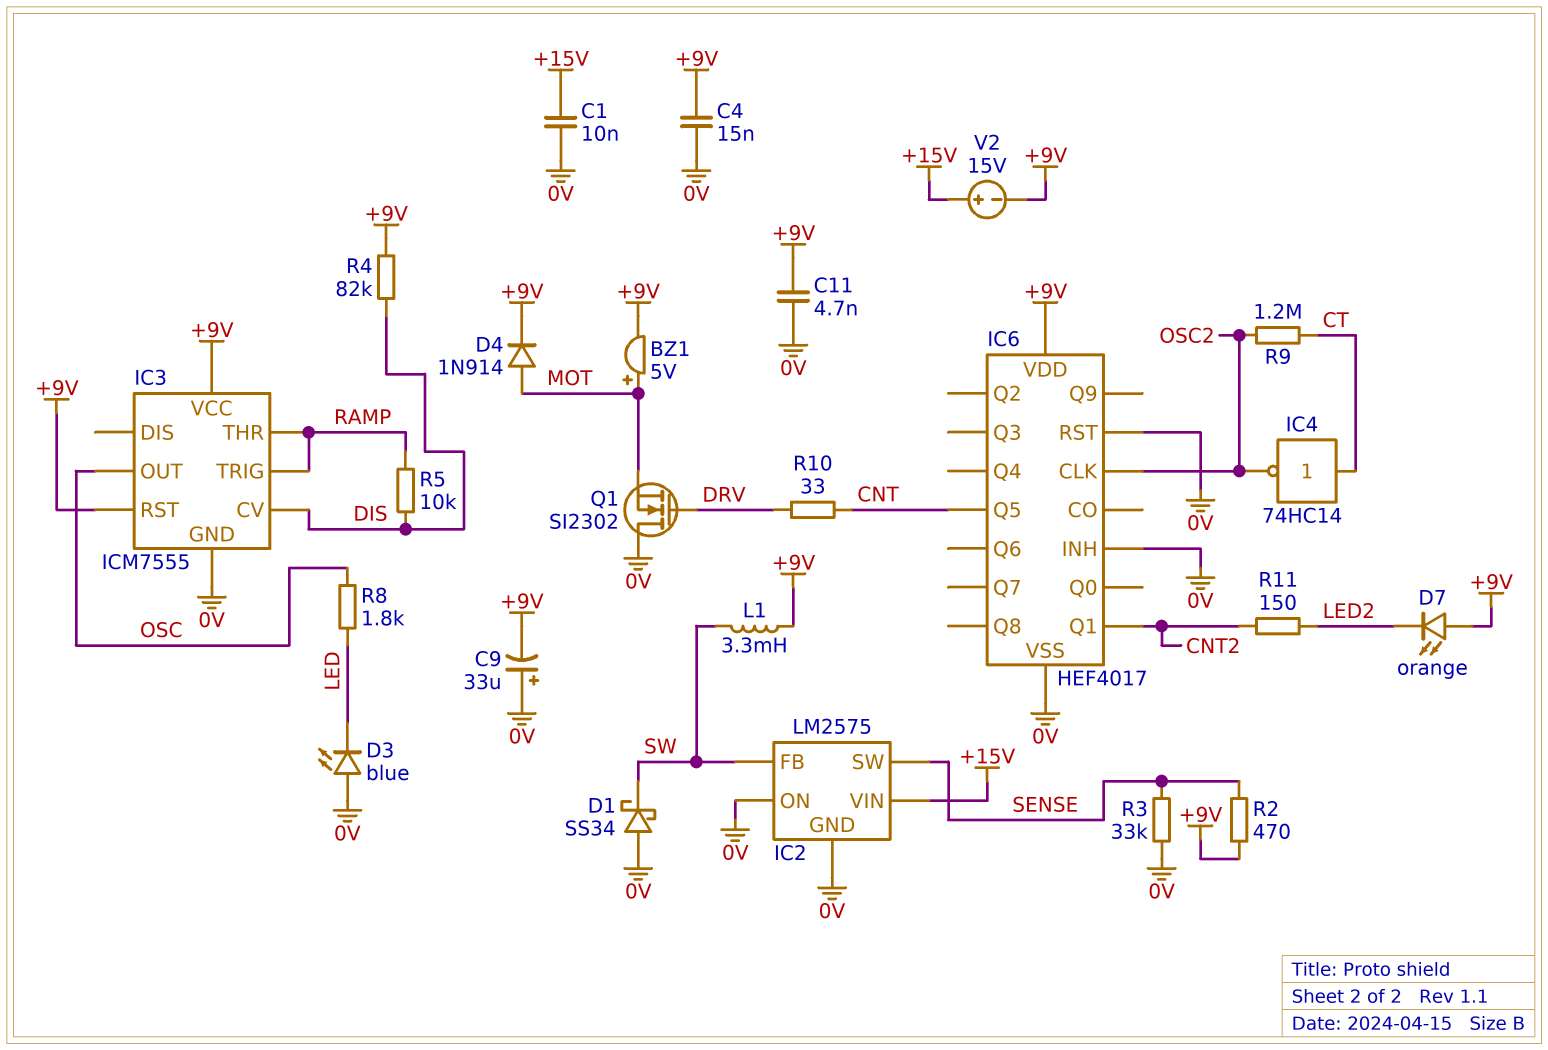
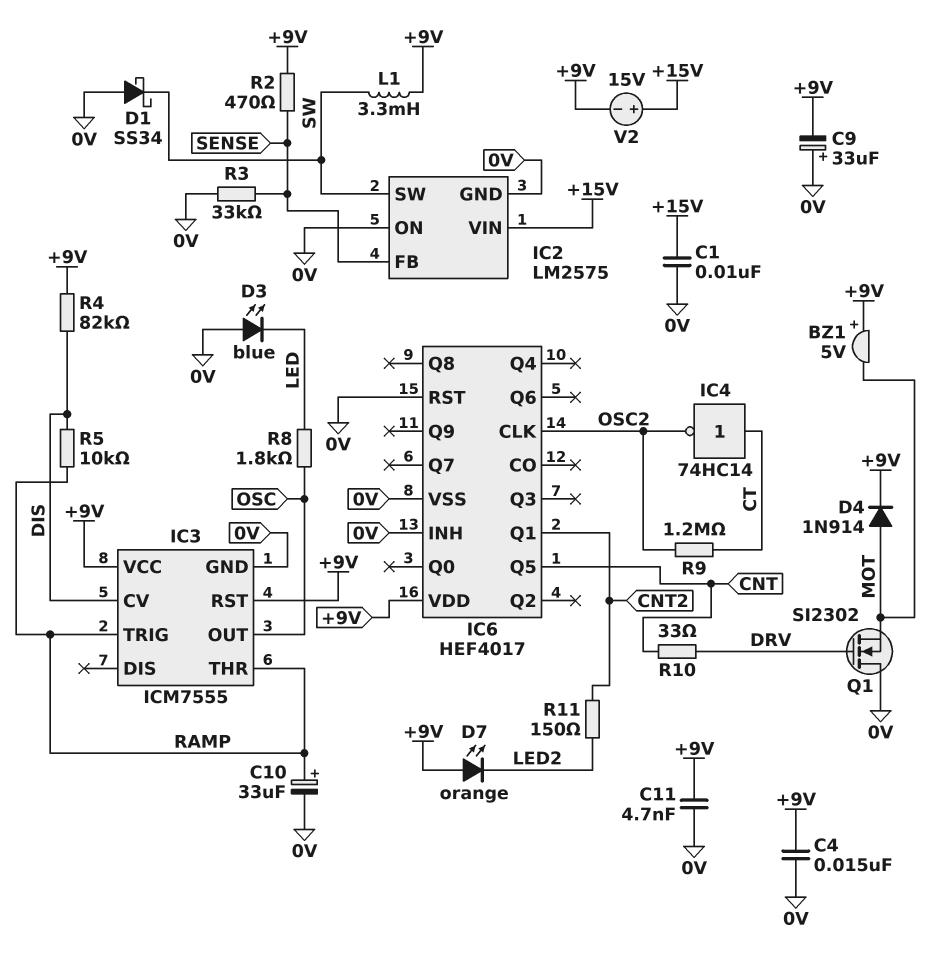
BZ1: buzzer 5V (plus MOT, minus +9V) -> buzzer 5V (plus +9V, minus MOT)
C10: none -> 33uF (plus RAMP, minus 0V)
IC2 pin FB: SW -> SENSE
IC2 pin SW: SENSE -> SW

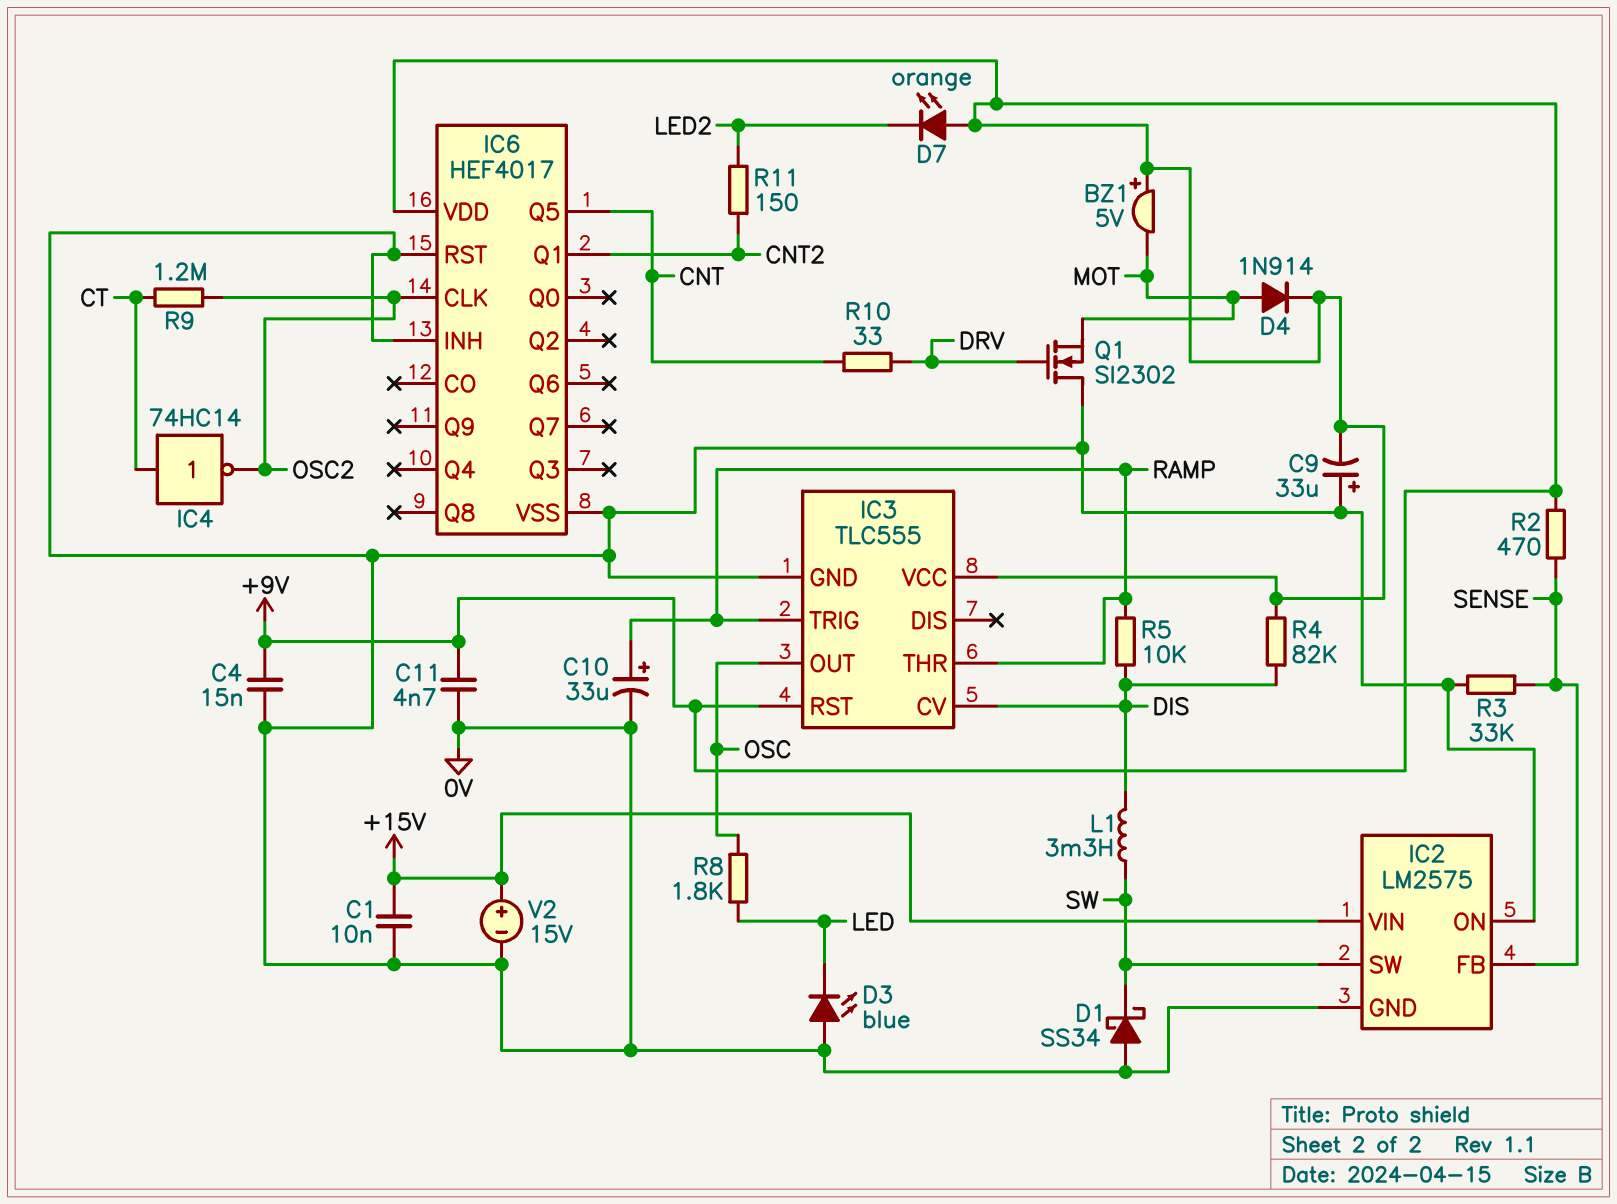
IC3: ICM7555 -> TLC555
L1: 3.3mH (+9V, SW) -> 3.3mH (DIS, SW)
V2: 15V (plus +15V, minus +9V) -> 15V (plus +15V, minus 0V)

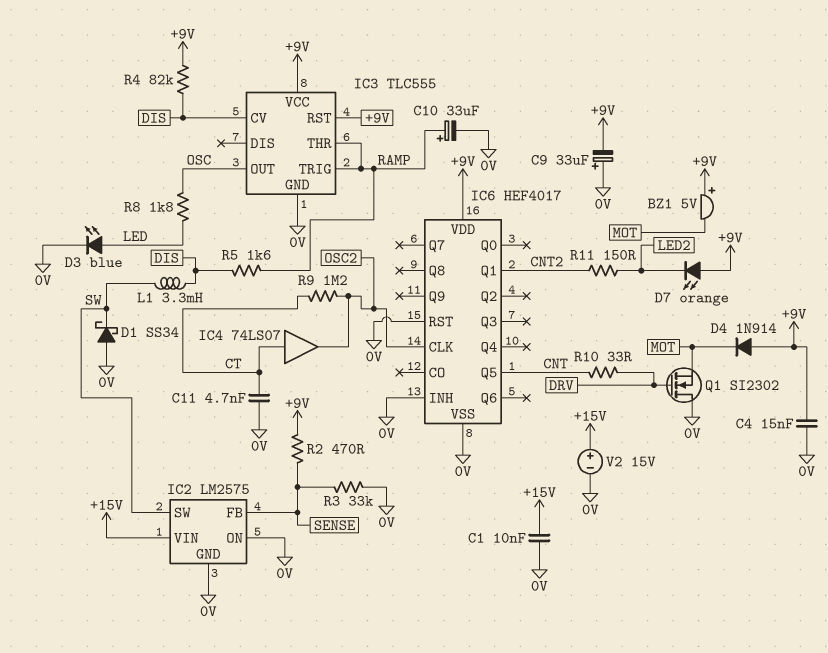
C11: 4.7nF (+9V, 0V) -> 4.7nF (0V, CT)
D3: LED blue (A 0V, K LED) -> LED blue (A LED, K 0V)
D4: diode 1N914 (A MOT, K +9V) -> diode 1N914 (A +9V, K MOT)
IC4: NOT 74HC14 (in CT, out OSC2) -> buffer 74LS07 (in CT, out OSC2)
R5: 10k (DIS, RAMP) -> 1.6k (DIS, RAMP)

